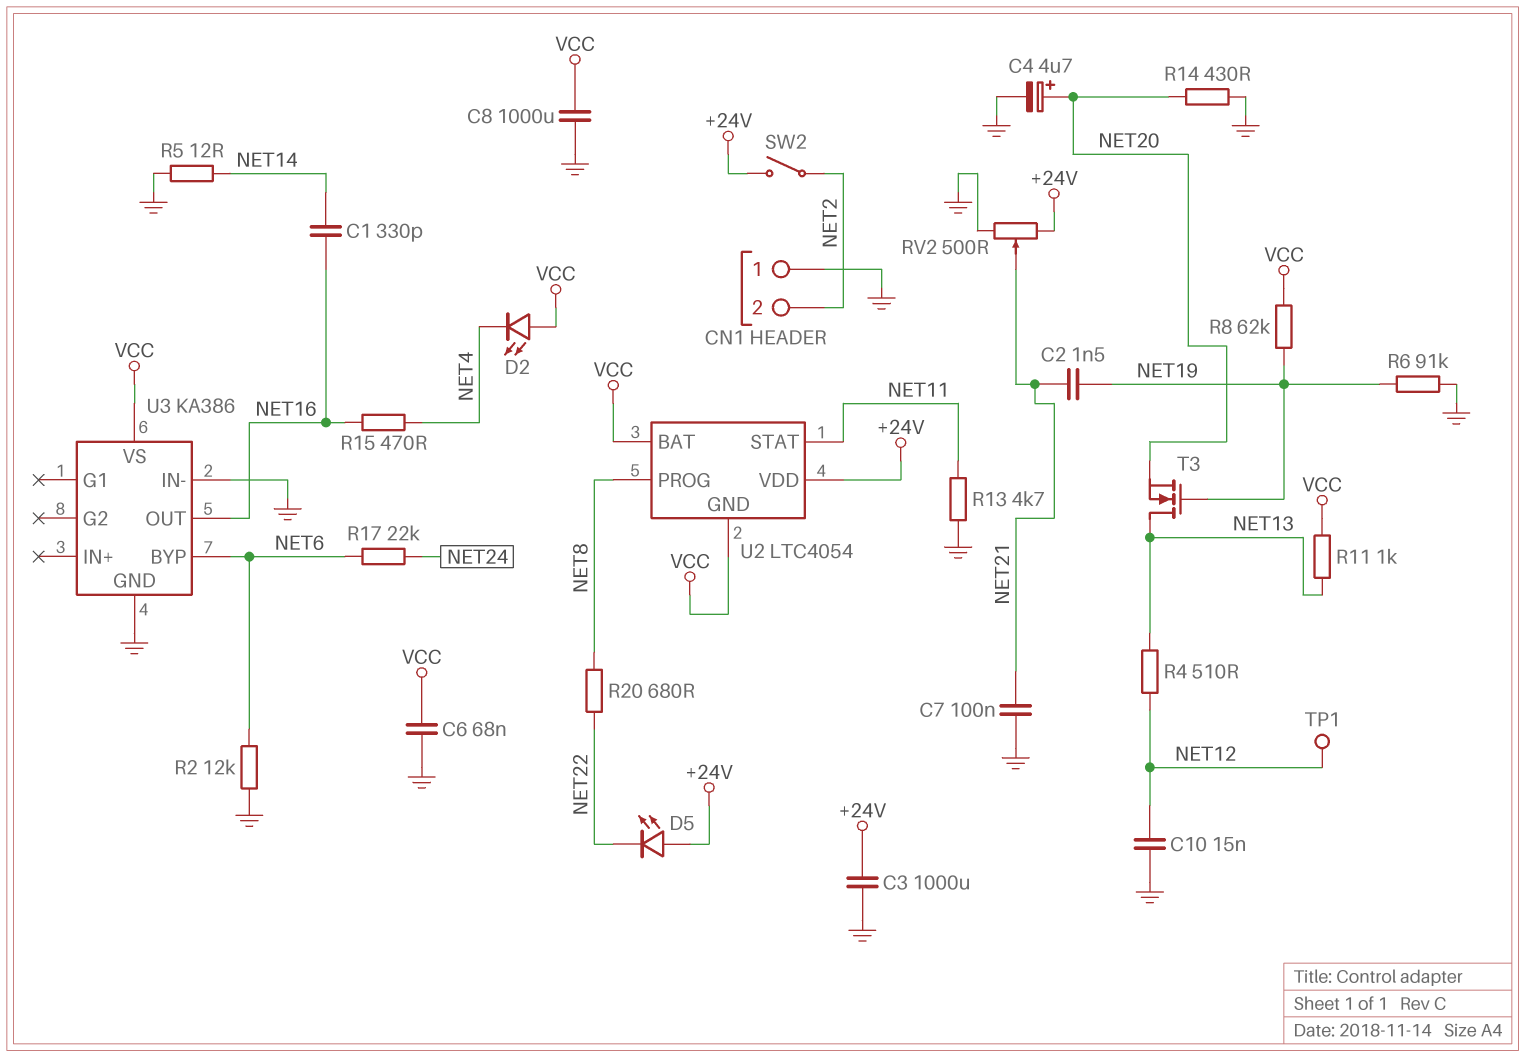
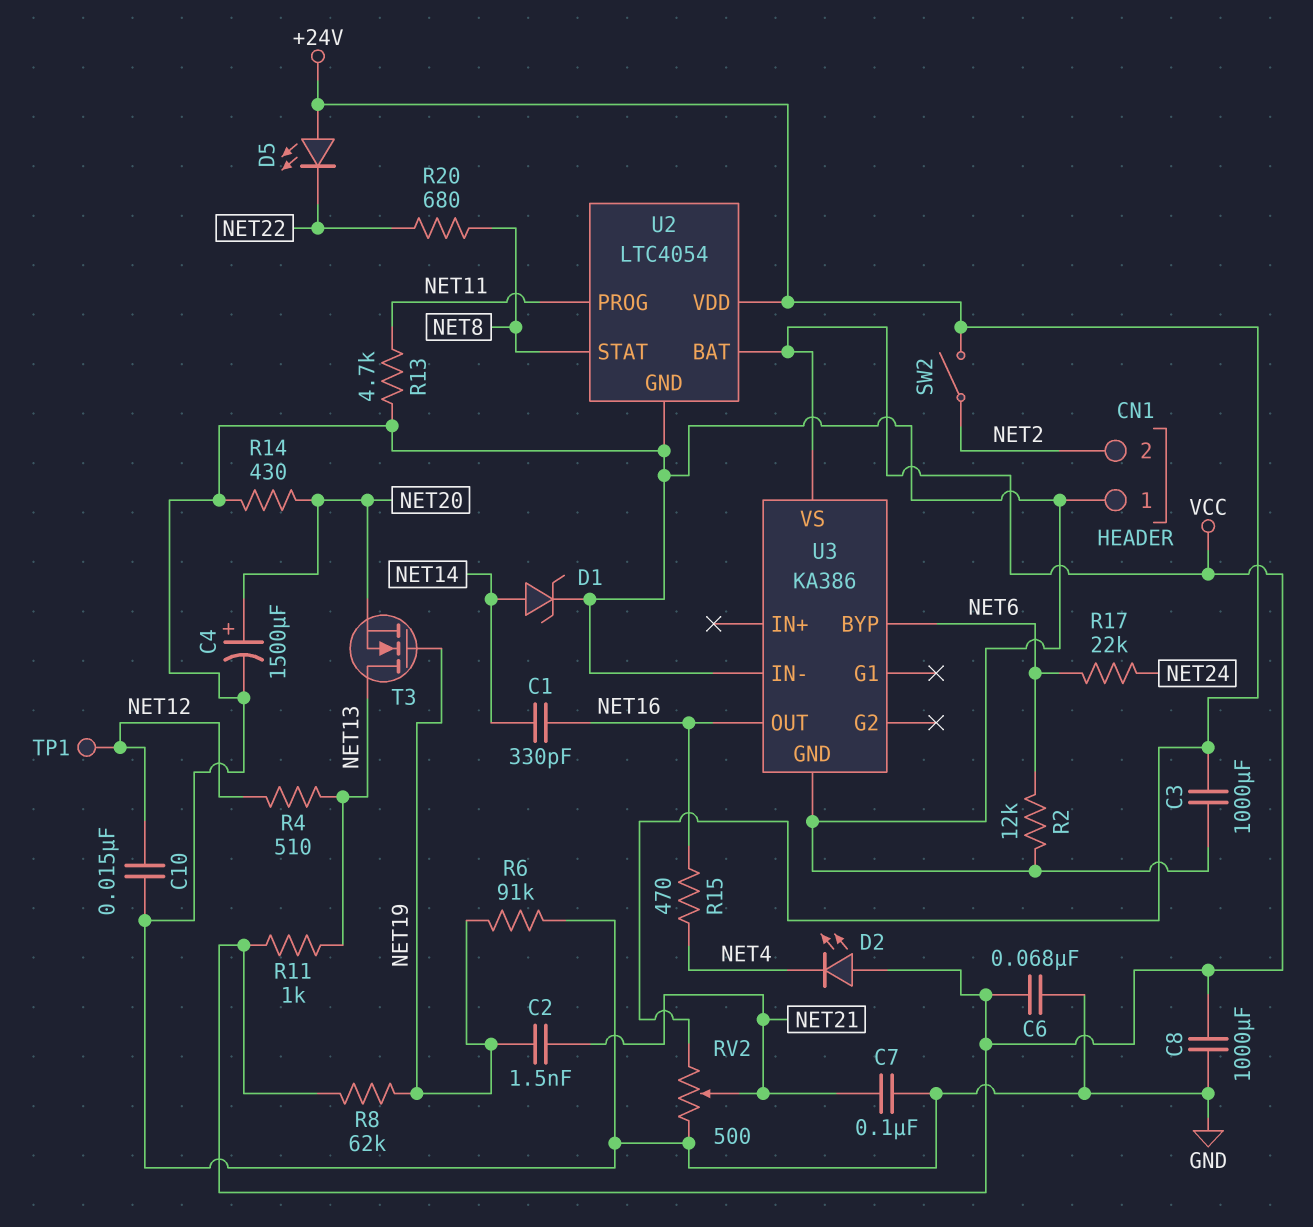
C4: 4.7uF (plus NET20, minus GND) -> 1500uF (plus NET20, minus GND)
D1: none -> zener (A NET14, K GND)
R5: 12 (GND, NET14) -> none
U2 pin GND: VCC -> GND
U2 pin PROG: NET8 -> NET11
U2 pin STAT: NET11 -> NET8

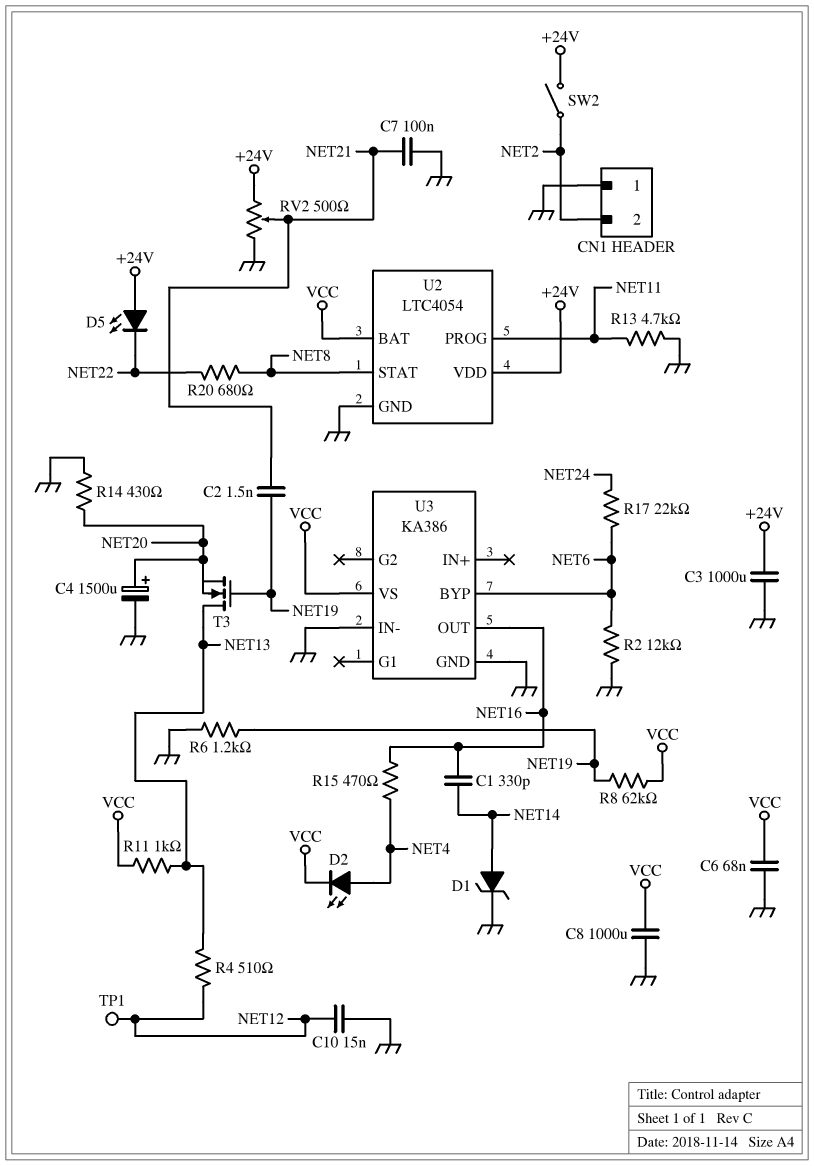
D2: LED (A VCC, K NET4) -> LED (A NET4, K VCC)
R6: 91k (GND, NET19) -> 1.2k (GND, NET19)

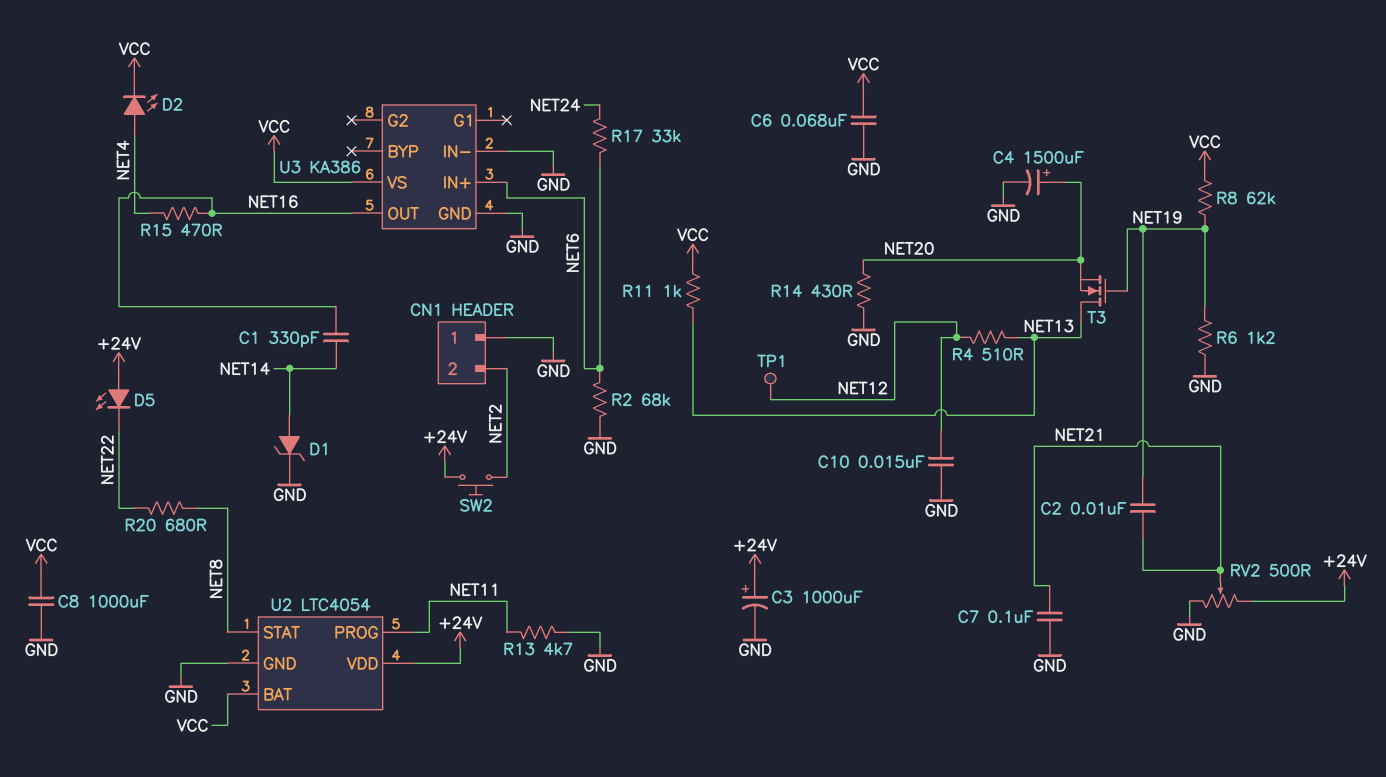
C2: 1.5nF (NET19, NET21) -> 10nF (NET19, NET21)
C3: 1000uF (+24V, GND) -> 1000uF (plus +24V, minus GND)
R2: 12k (GND, NET6) -> 68k (GND, NET6)
R17: 22k (NET6, NET24) -> 33k (NET6, NET24)
SW2: switch (+24V, NET2) -> button (+24V, NET2)
U3 pin BYP: NET6 -> none
U3 pin IN+: none -> NET6

